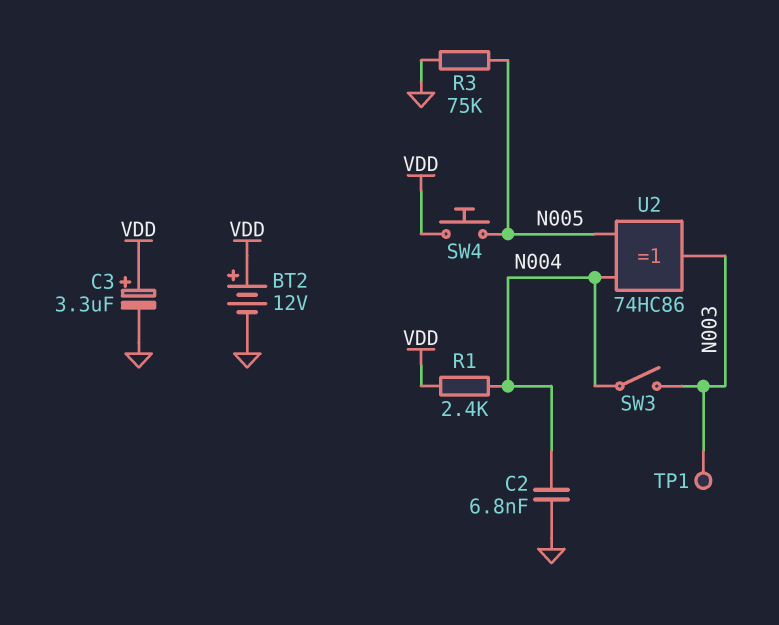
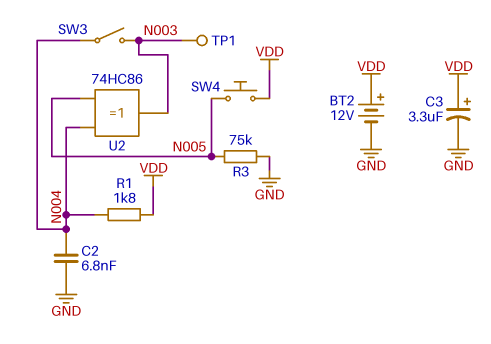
R1: 2.4k (N004, VDD) -> 1.8k (N004, VDD)

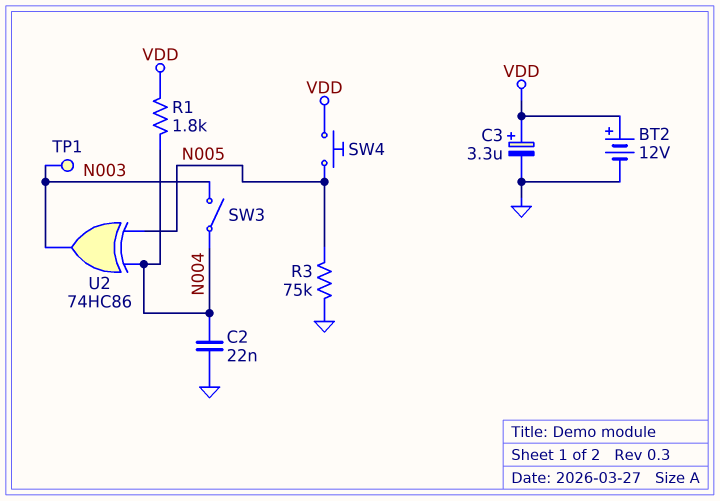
C2: 6.8nF (GND, N004) -> 22nF (GND, N004)

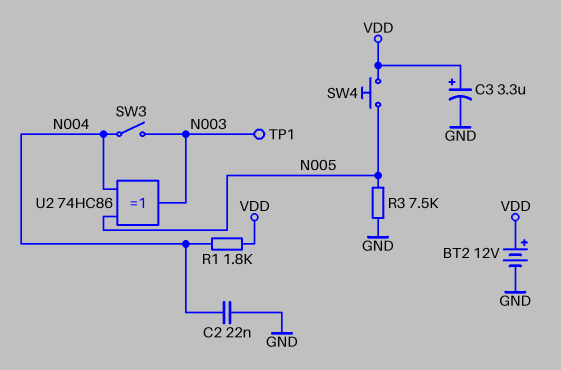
R3: 75k (GND, N005) -> 7.5k (GND, N005)

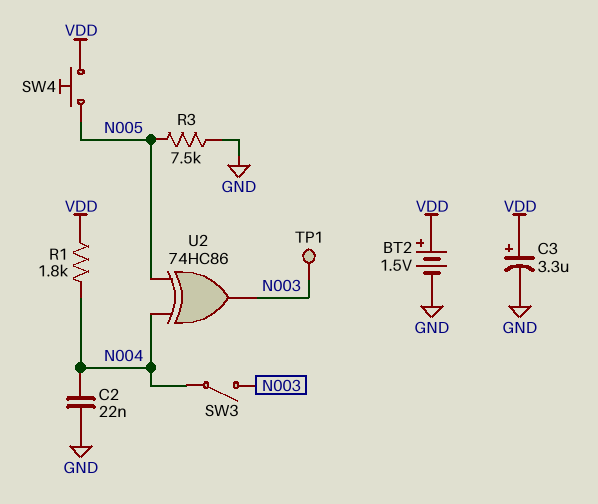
BT2: 12V (plus VDD, minus GND) -> 1.5V (plus VDD, minus GND)

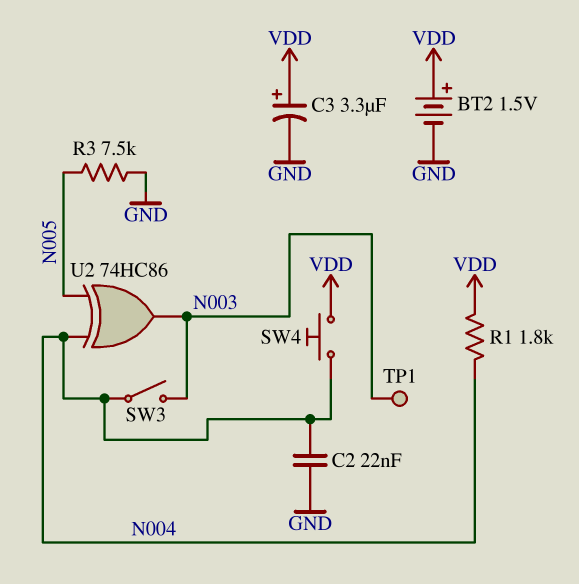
SW4: button (N005, VDD) -> button (N004, VDD)

